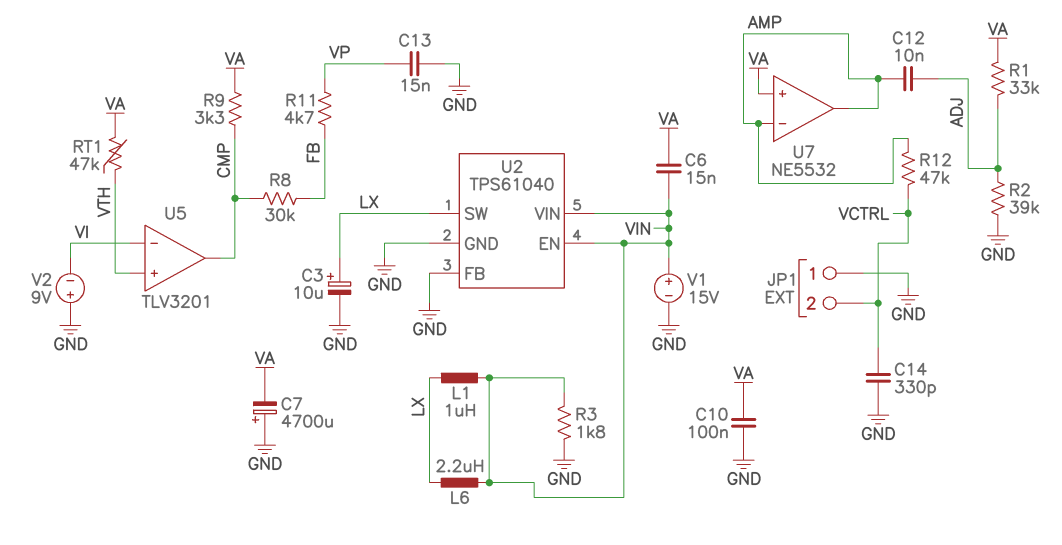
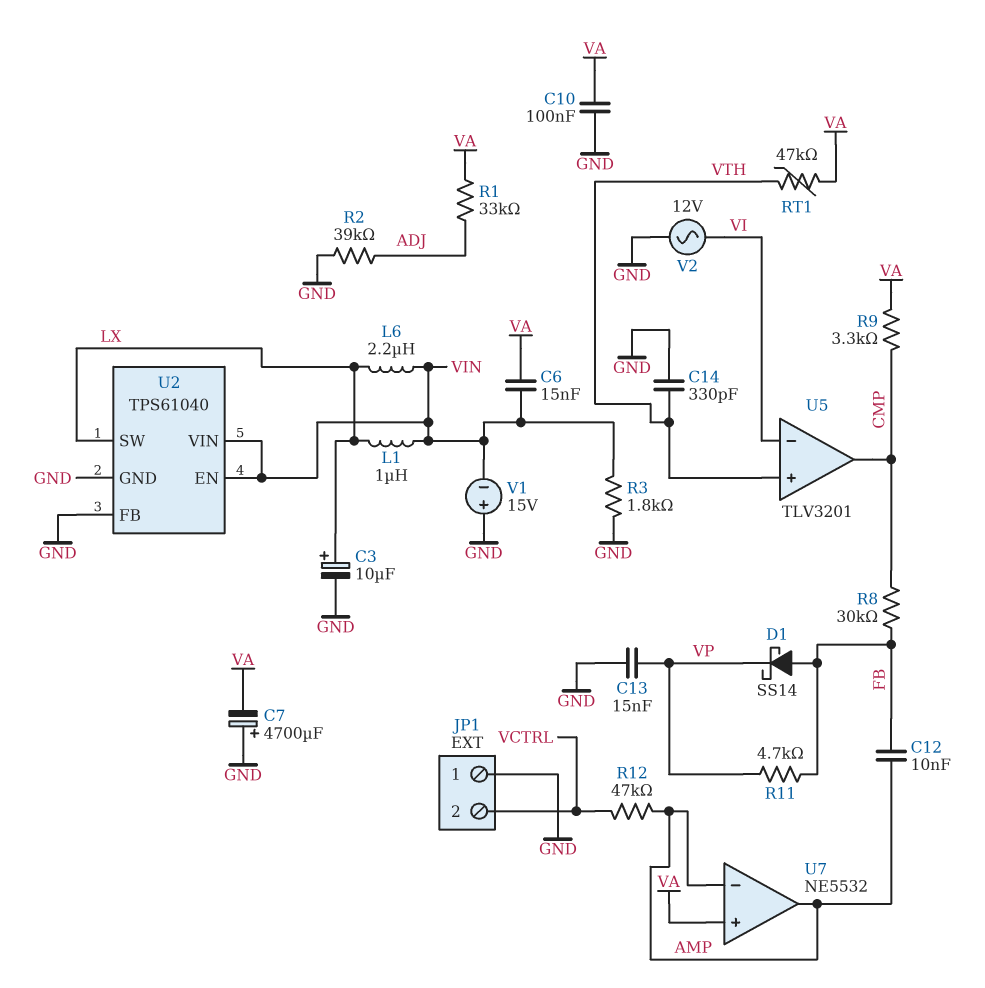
C12: 10nF (ADJ, AMP) -> 10nF (AMP, FB)
C14: 330pF (GND, VCTRL) -> 330pF (GND, VTH)
D1: none -> schottky SS14 (A FB, K VP)
V1: 15V (plus VIN, minus GND) -> 15V (plus GND, minus VIN)
V2: 9V (plus GND, minus VI) -> AC 12V (GND, VI)

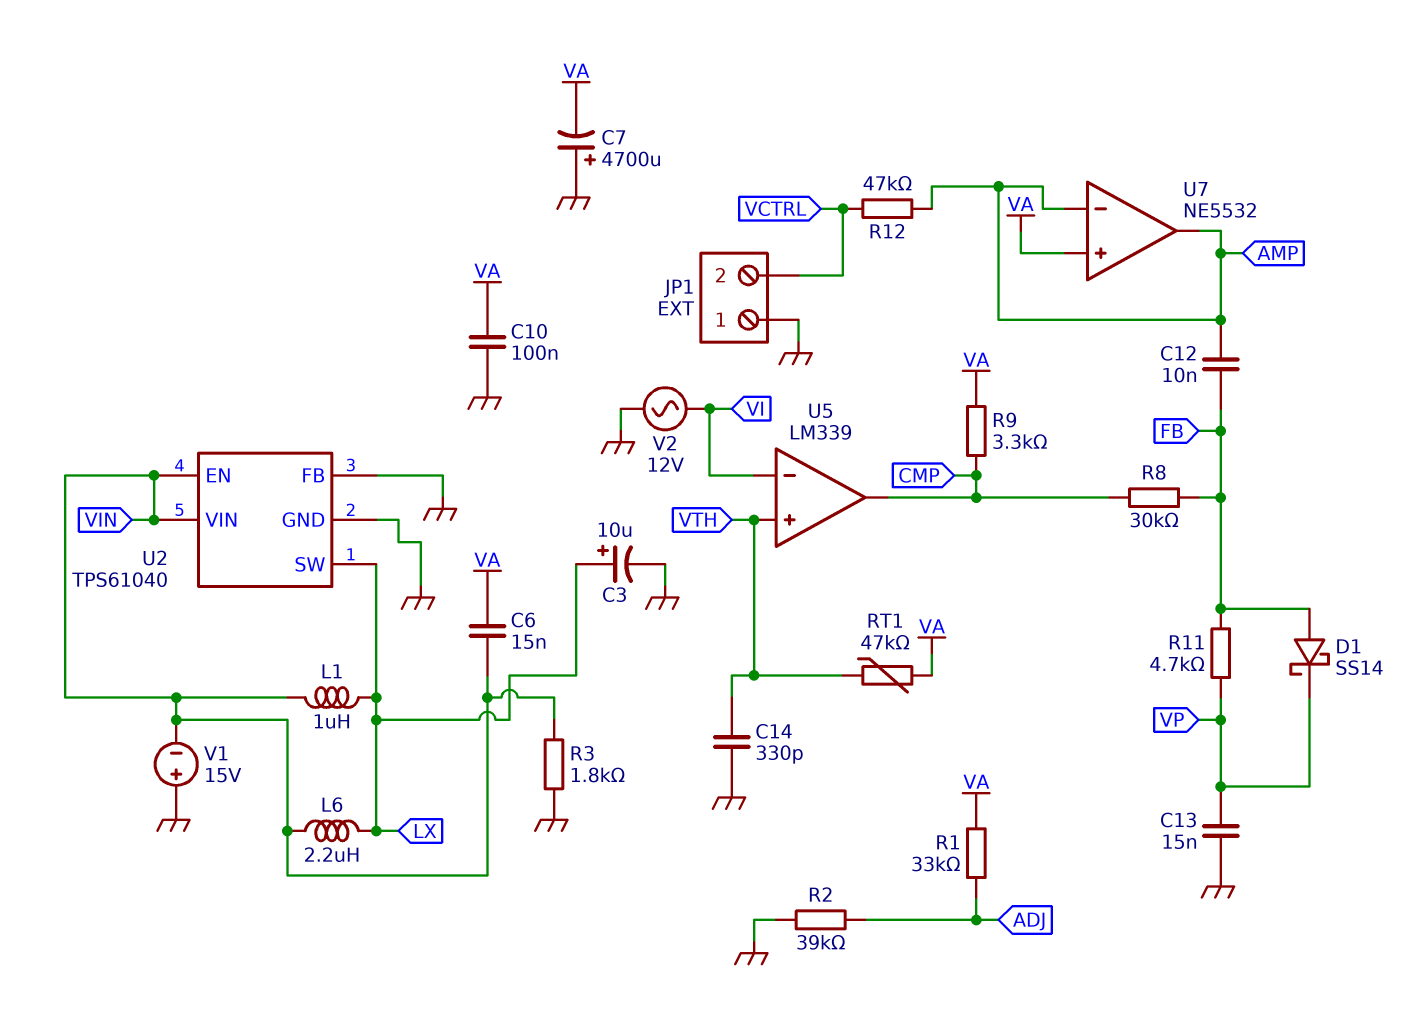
U5: TLV3201 -> LM339

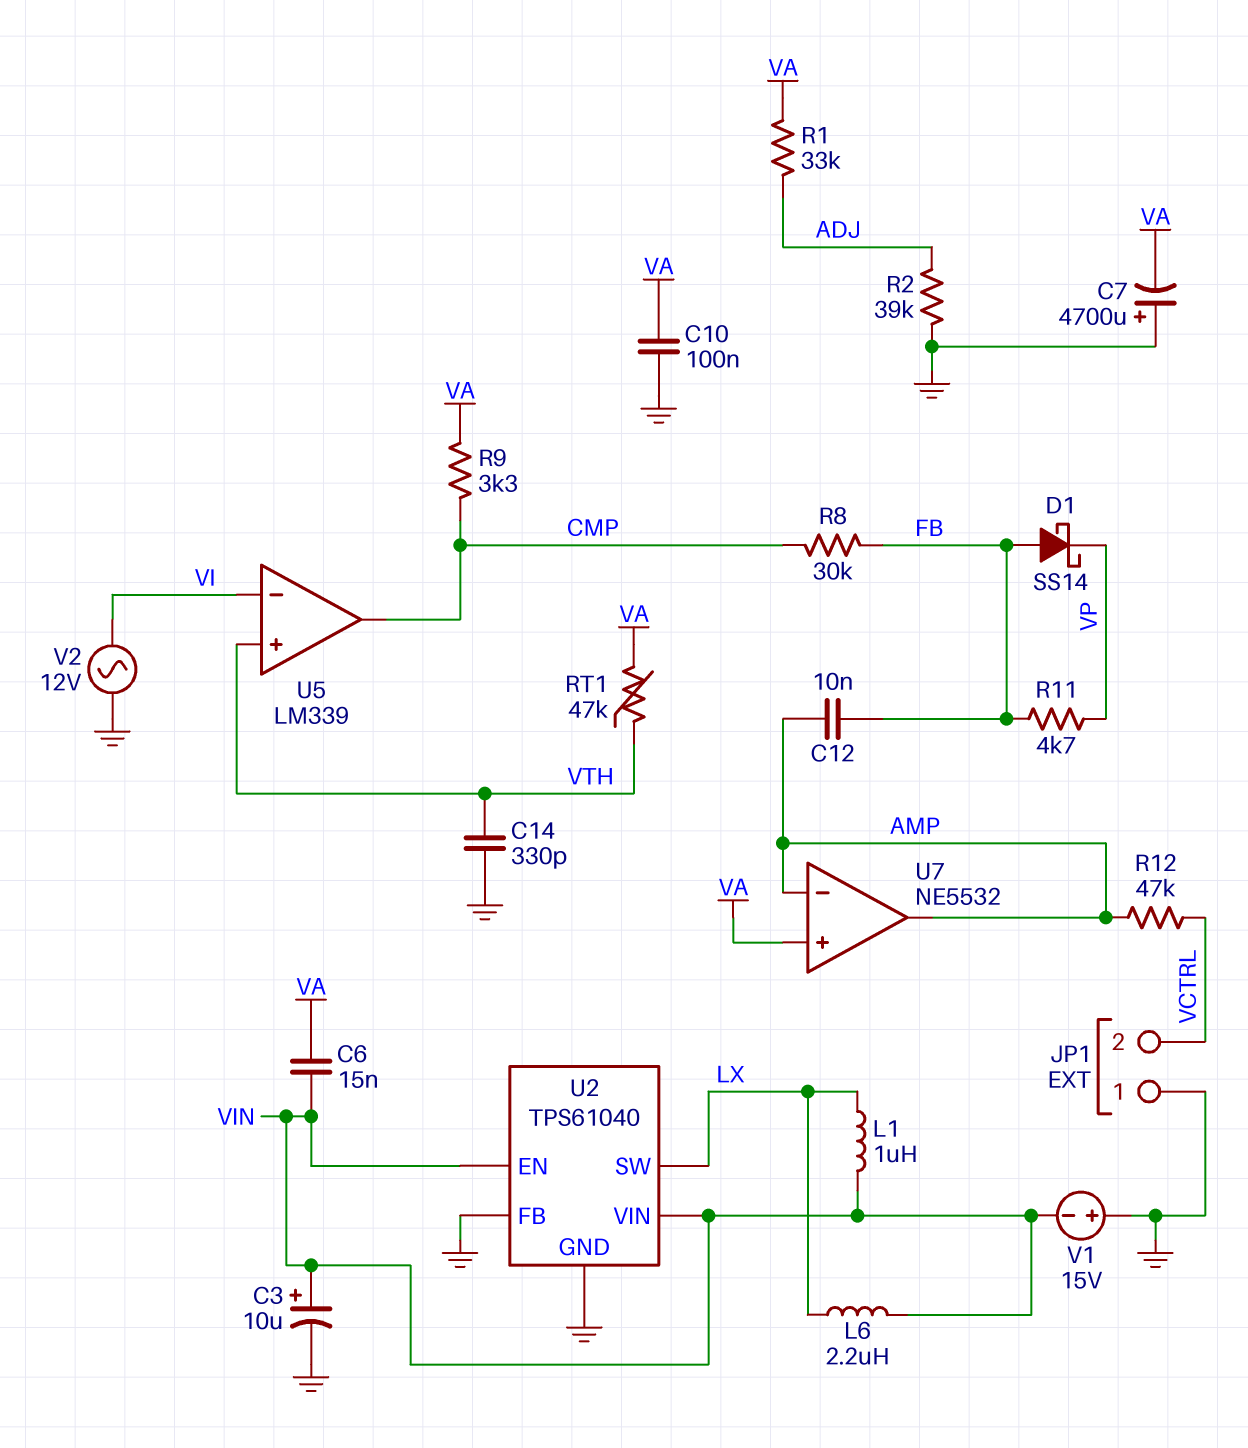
C3: 10uF (plus LX, minus GND) -> 10uF (plus VIN, minus GND)
C13: 15nF (GND, VP) -> none
R3: 1.8k (GND, VIN) -> none

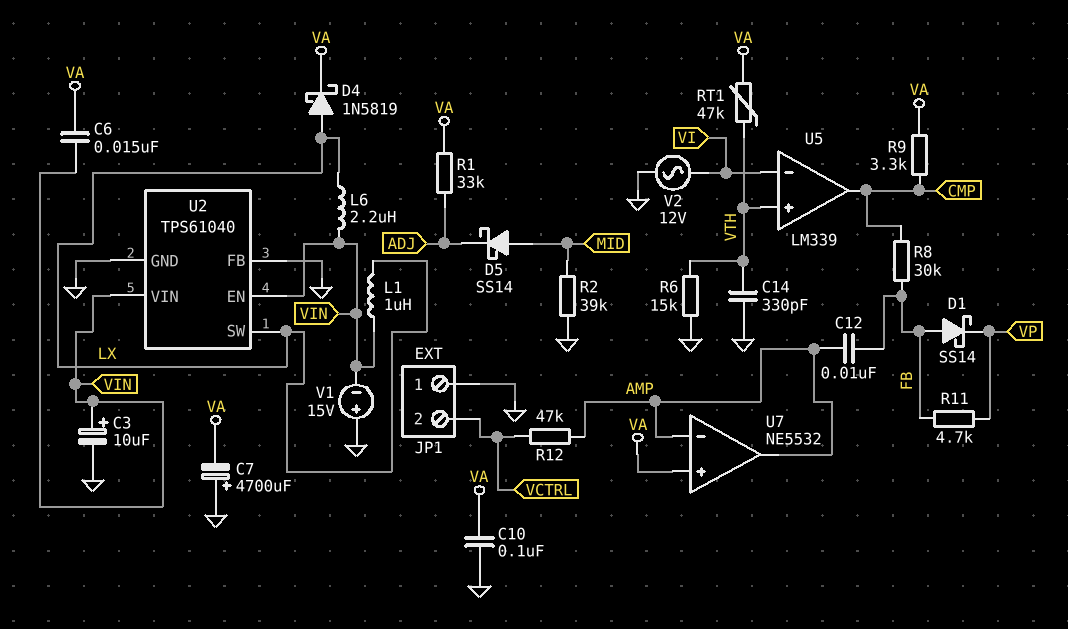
D4: none -> schottky 1N5819 (A LX, K VA)
D5: none -> schottky SS14 (A MID, K ADJ)
R2: 39k (ADJ, GND) -> 39k (GND, MID)
R6: none -> 15k (GND, VTH)

